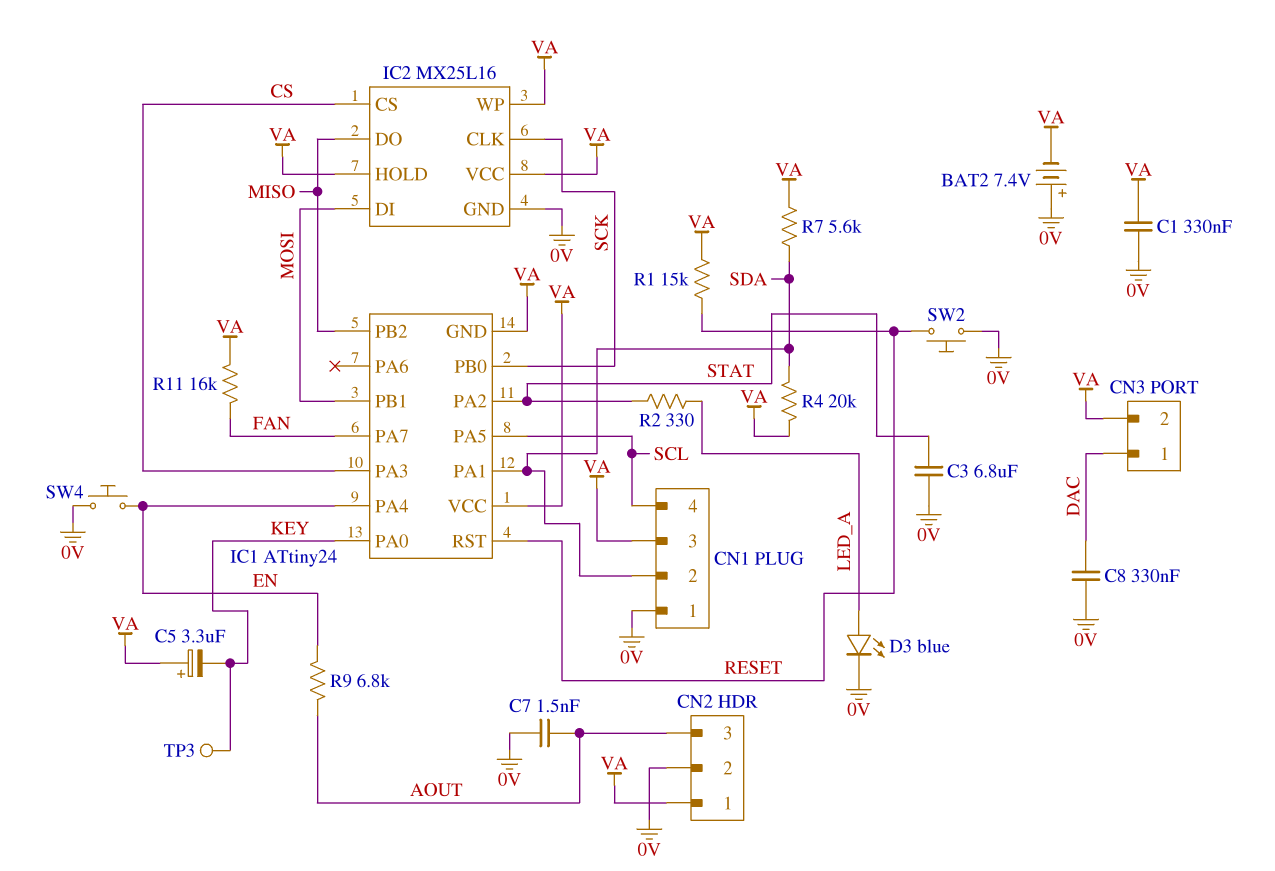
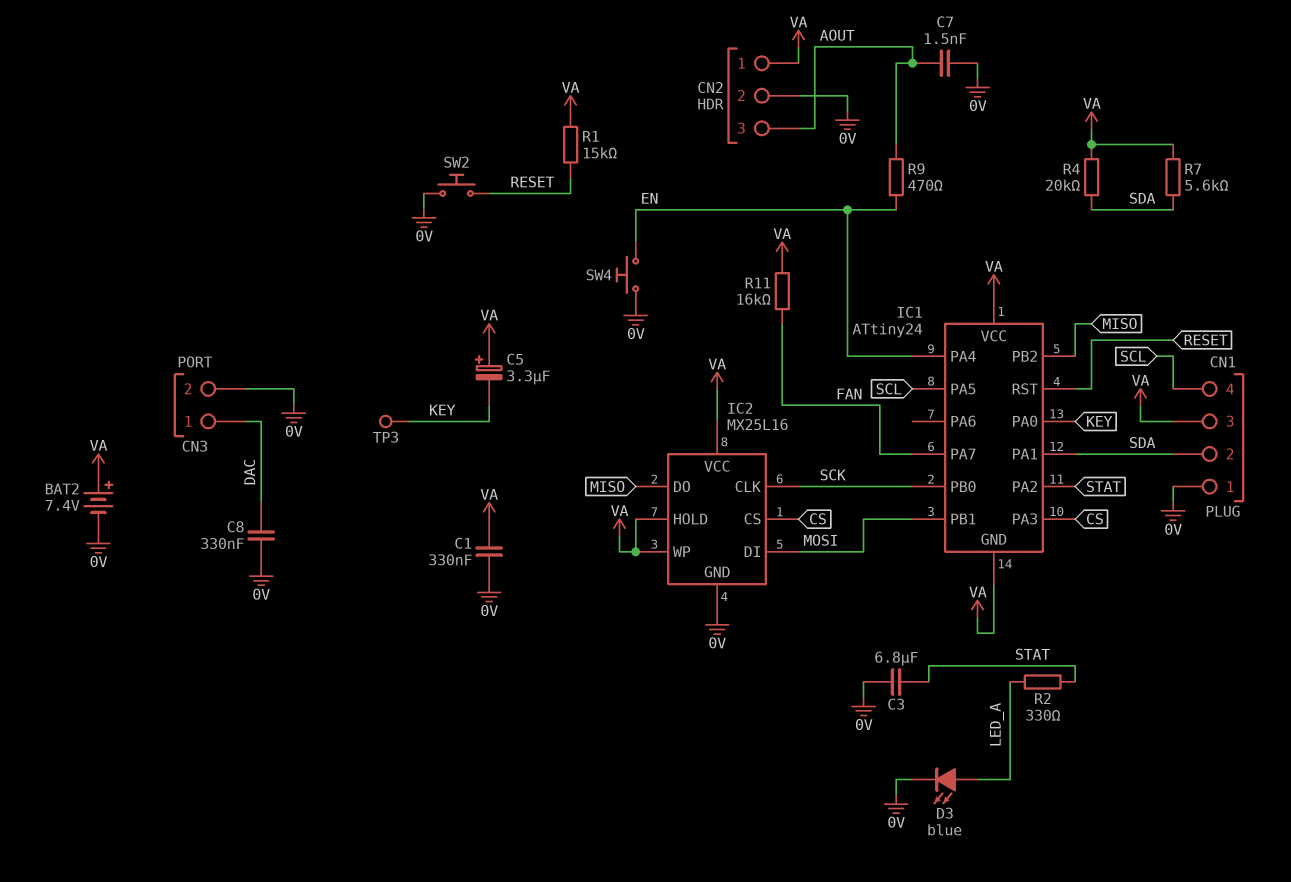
BAT2: 7.4V (plus 0V, minus VA) -> 7.4V (plus VA, minus 0V)
CN3 pin 2: VA -> 0V
R9: 6.8k (AOUT, EN) -> 470 (AOUT, EN)

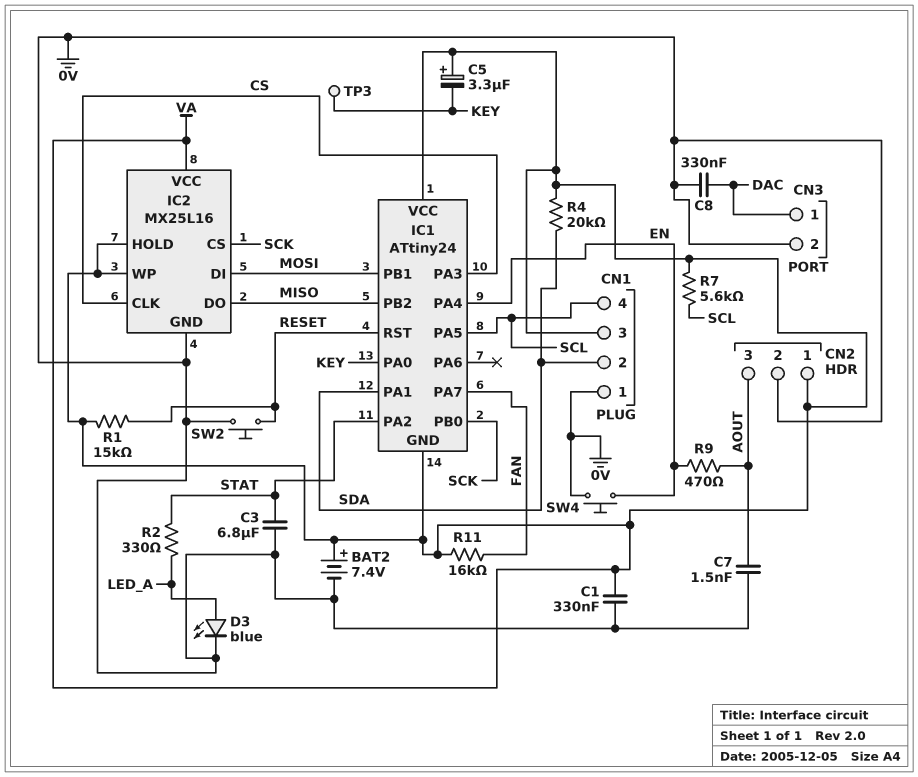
IC2 pin CLK: SCK -> CS
IC2 pin CS: CS -> SCK
R7: 5.6k (SDA, VA) -> 5.6k (SCL, VA)

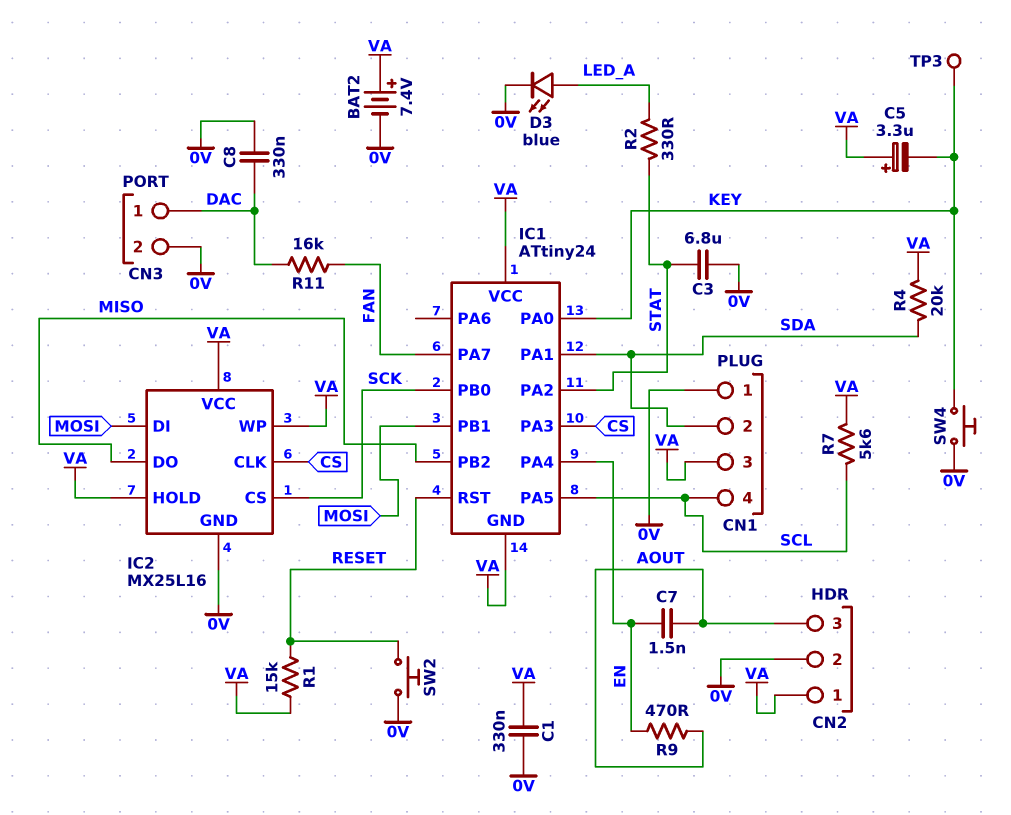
C7: 1.5nF (0V, AOUT) -> 1.5nF (AOUT, EN)
R11: 16k (FAN, VA) -> 16k (DAC, FAN)
SW4: button (0V, EN) -> button (0V, KEY)

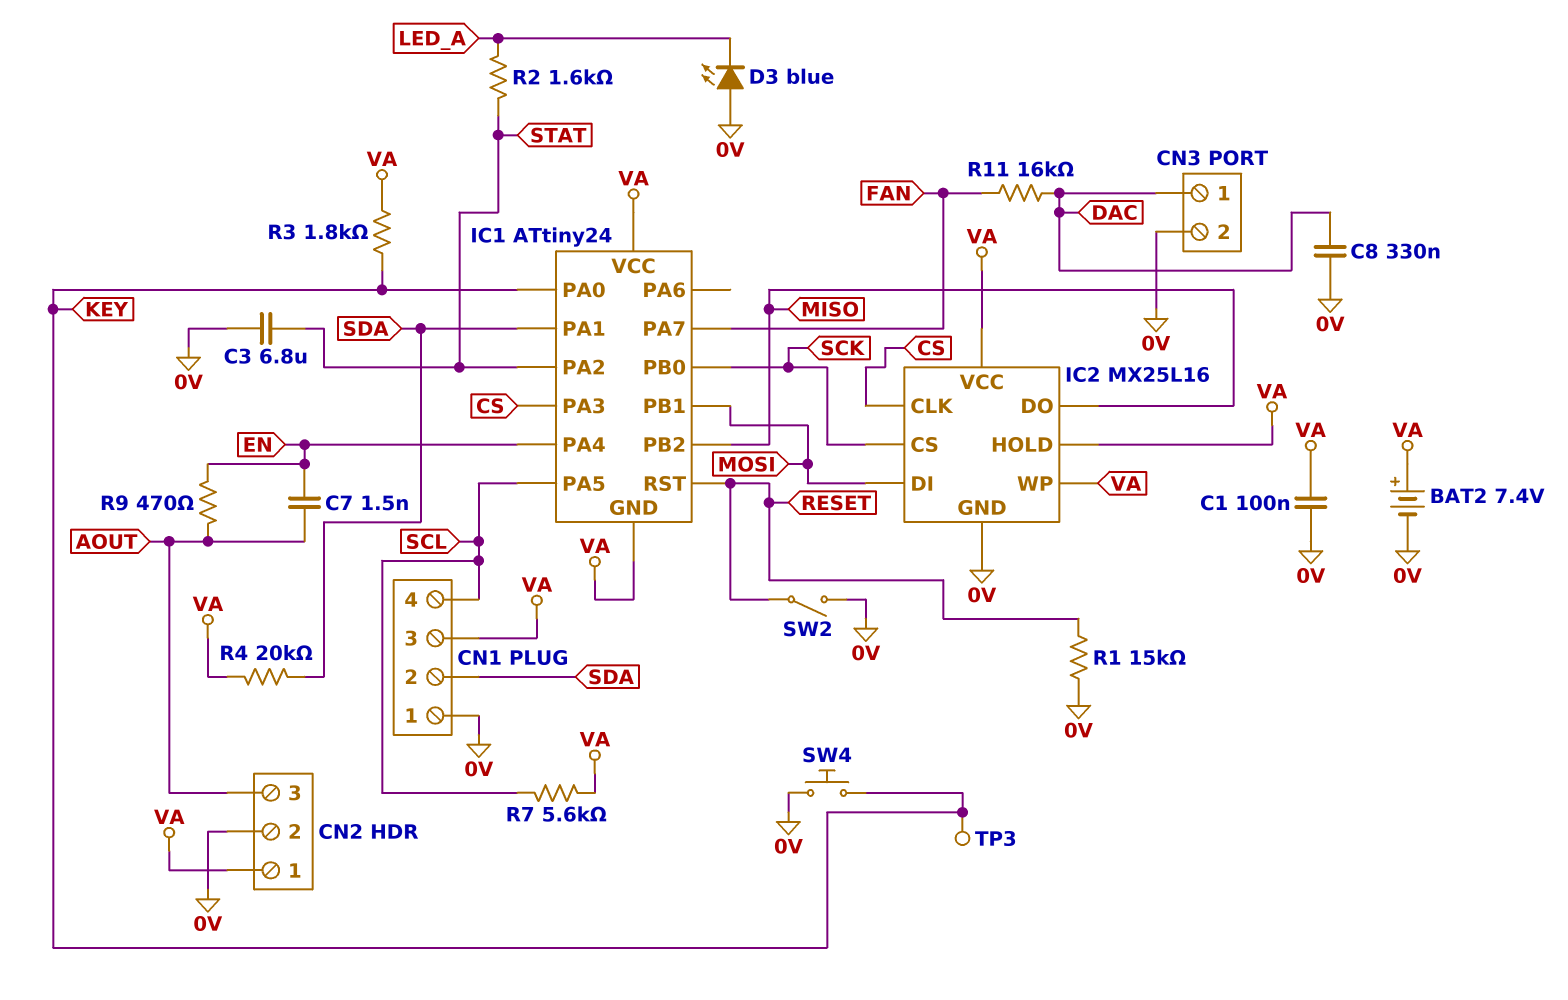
C1: 330nF (0V, VA) -> 100nF (0V, VA)
C5: 3.3uF (plus VA, minus KEY) -> none
D3: LED blue (A LED_A, K 0V) -> LED blue (A 0V, K LED_A)
R1: 15k (RESET, VA) -> 15k (0V, RESET)
R2: 330 (LED_A, STAT) -> 1.6k (LED_A, STAT)
R3: none -> 1.8k (KEY, VA)
SW2: button (0V, RESET) -> switch (0V, RESET)

